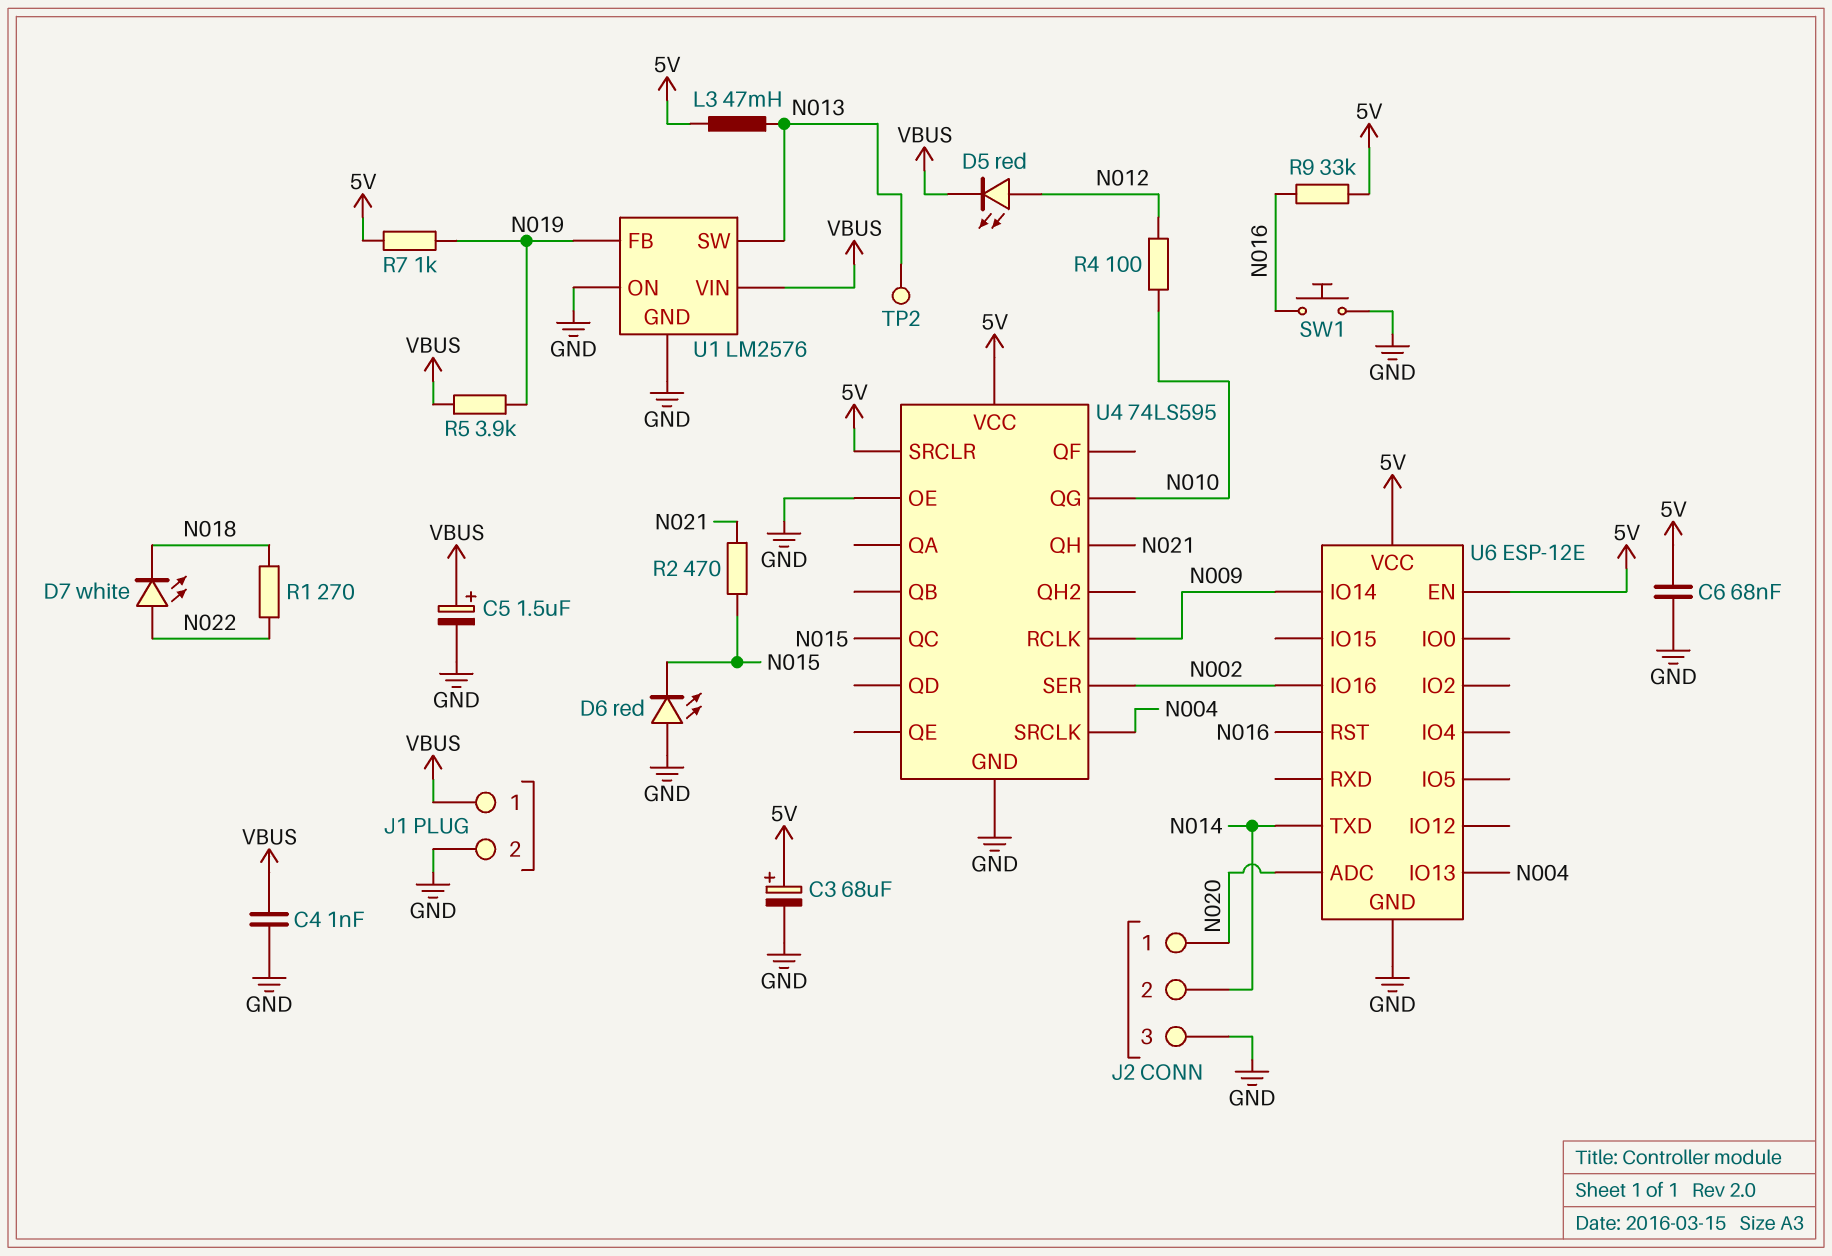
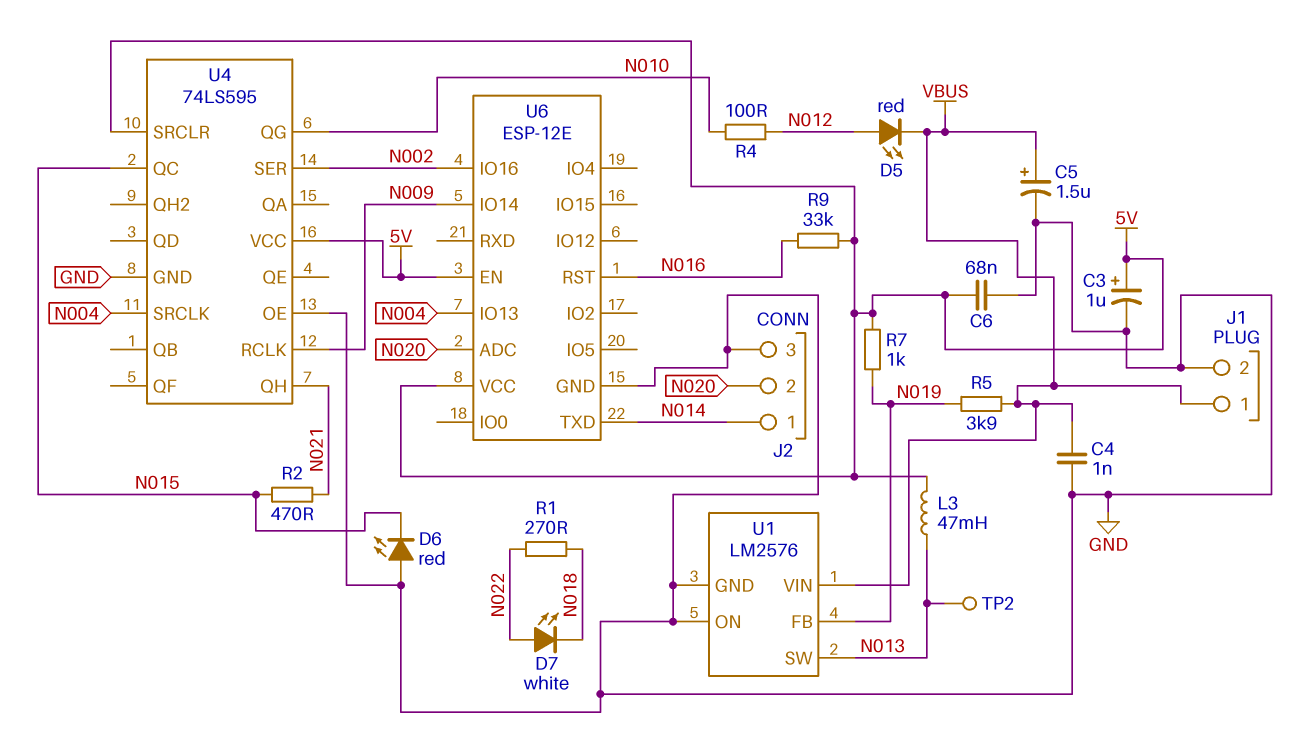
C3: 68uF (plus 5V, minus GND) -> 1uF (plus 5V, minus GND)
J2 pin 1: N020 -> N014
J2 pin 2: N014 -> N020
SW1: button (GND, N016) -> none

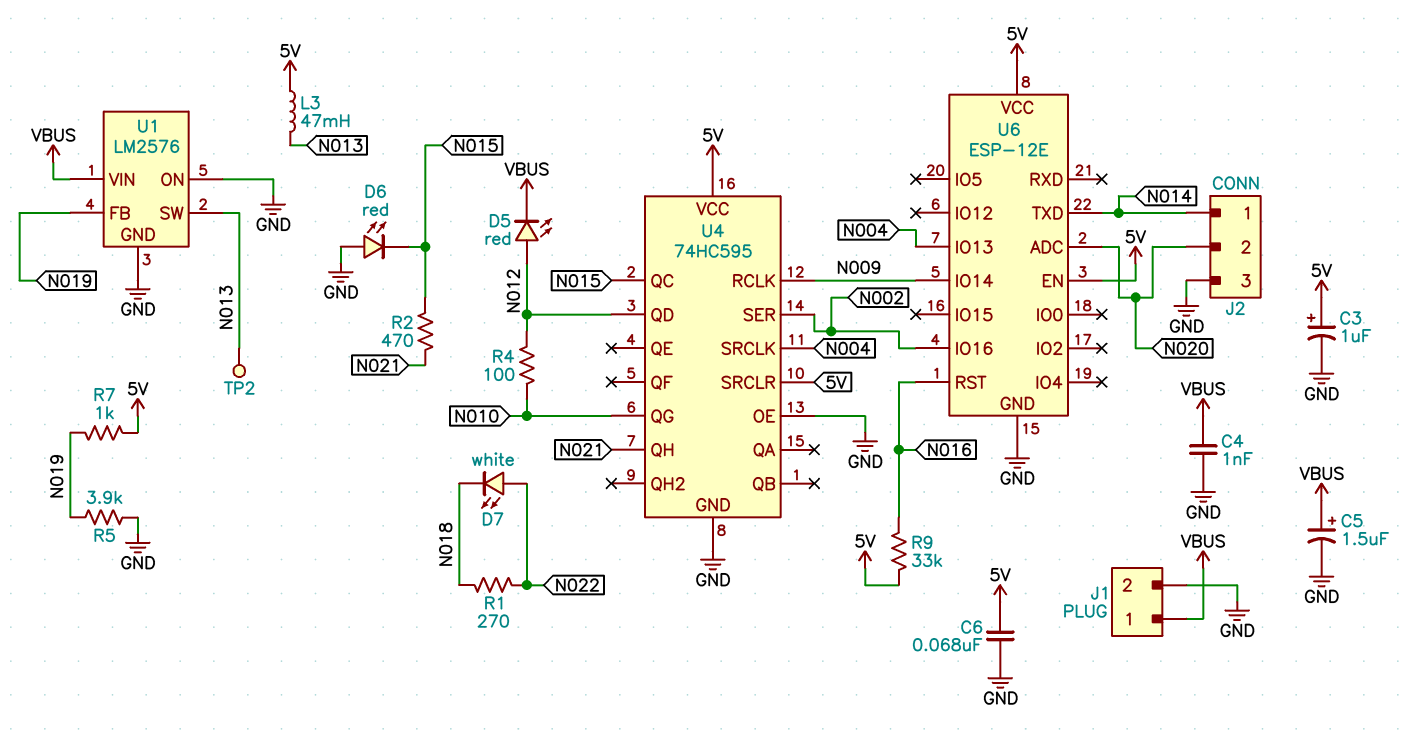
R5: 3.9k (N019, VBUS) -> 3.9k (GND, N019)
U4: 74LS595 -> 74HC595
U4 pin QD: none -> N012

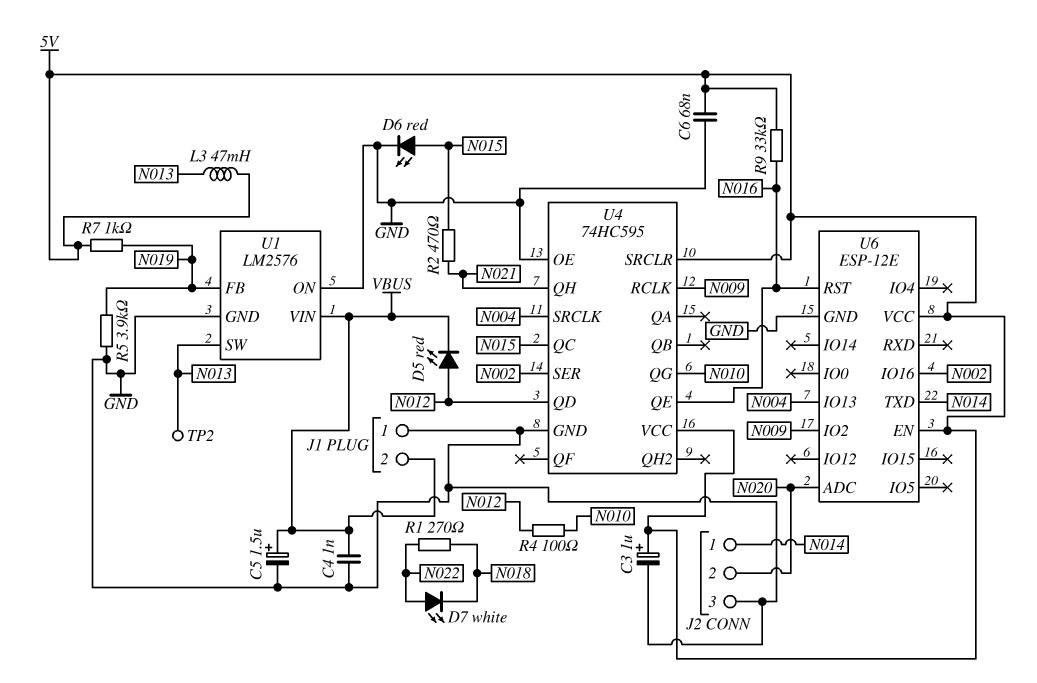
D6: LED red (A GND, K N015) -> LED red (A N015, K GND)
J1 pin 1: VBUS -> GND
J1 pin 2: GND -> VBUS
U4 pin QE: none -> N016
U6 pin IO2: none -> N009
U6 pin IO14: N009 -> none

